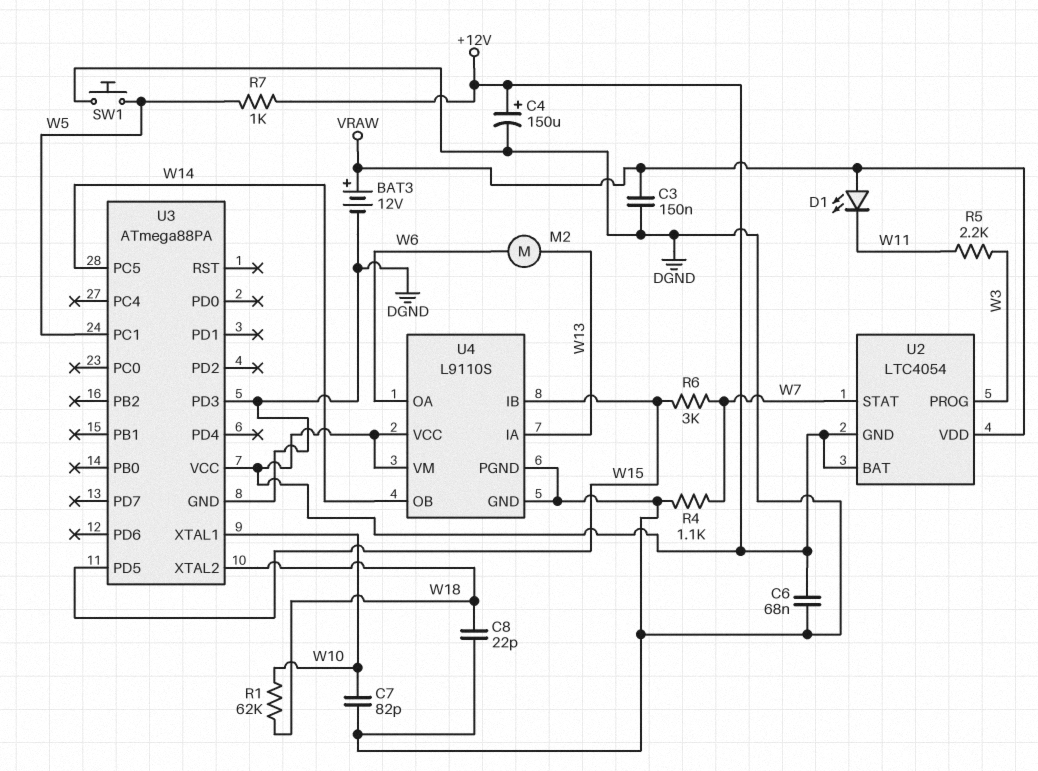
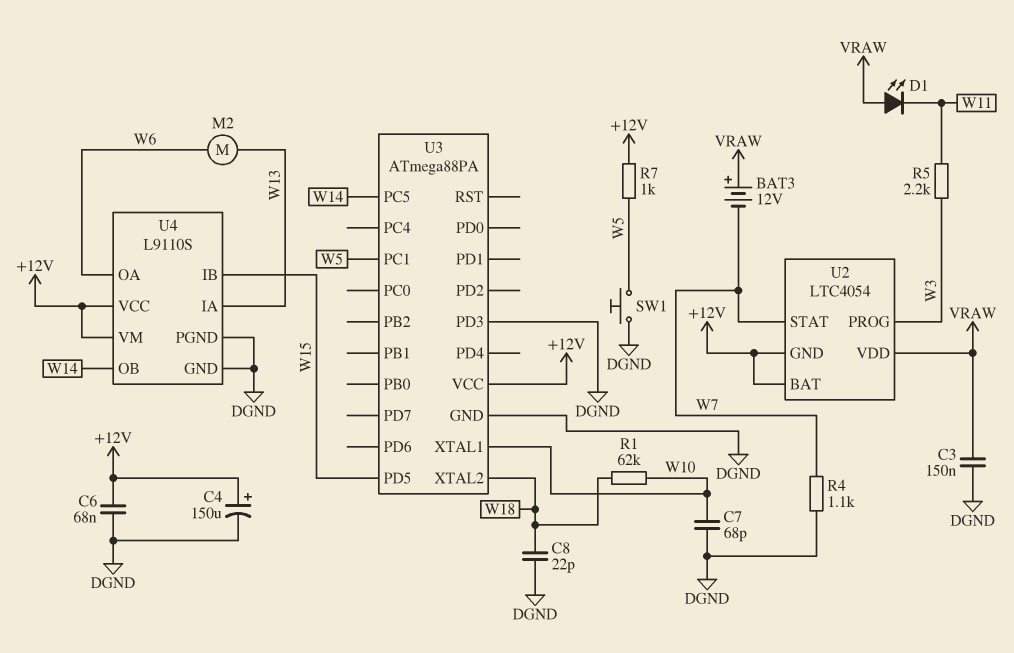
BAT3: 12V (plus VRAW, minus DGND) -> 12V (plus VRAW, minus W7)
C7: 82pF (DGND, W10) -> 68pF (DGND, W10)
R6: 3k (W7, W15) -> none

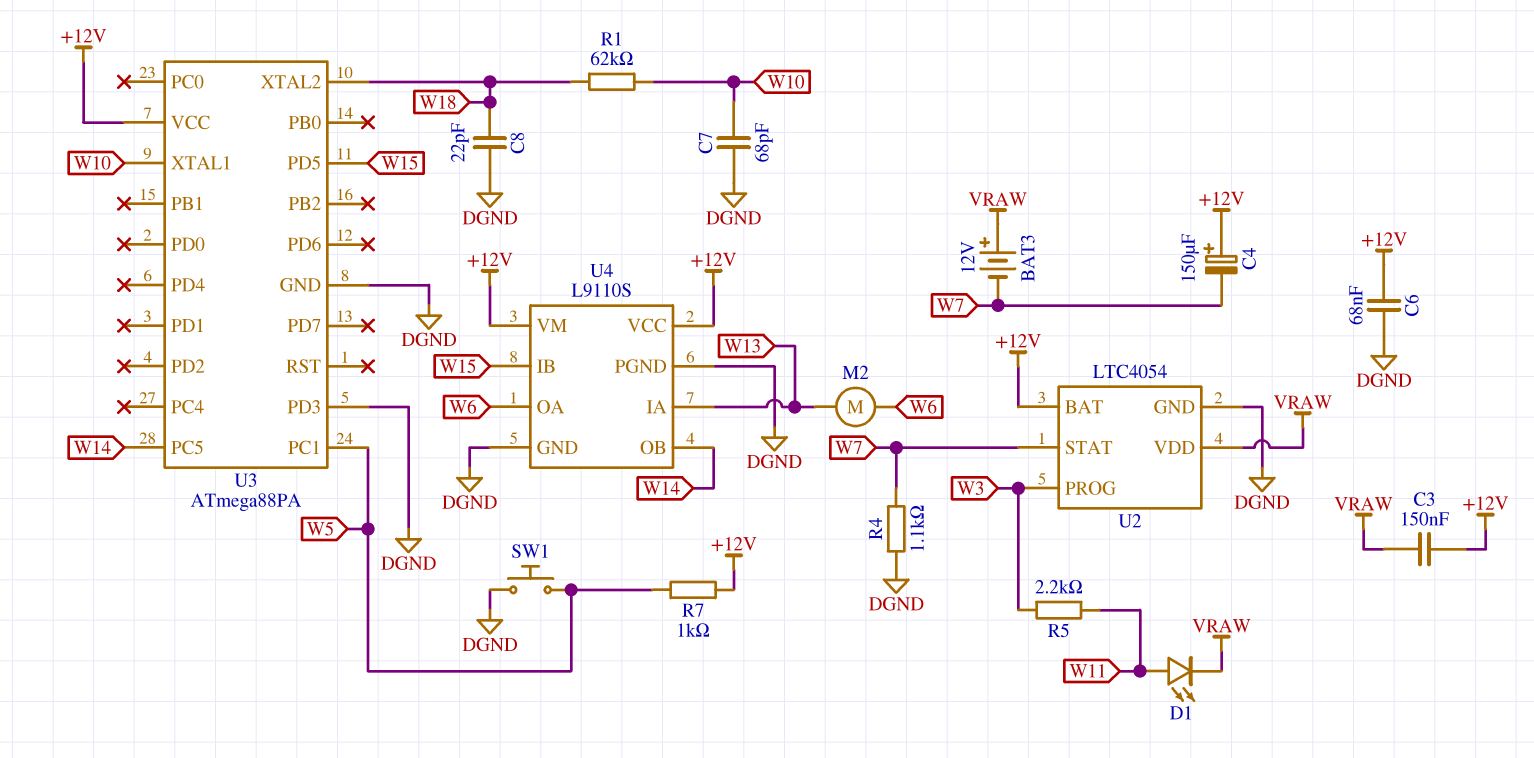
C3: 150nF (DGND, VRAW) -> 150nF (+12V, VRAW)
C4: 150uF (plus +12V, minus DGND) -> 150uF (plus +12V, minus W7)
D1: LED (A VRAW, K W11) -> LED (A W11, K VRAW)
U2 pin GND: +12V -> DGND

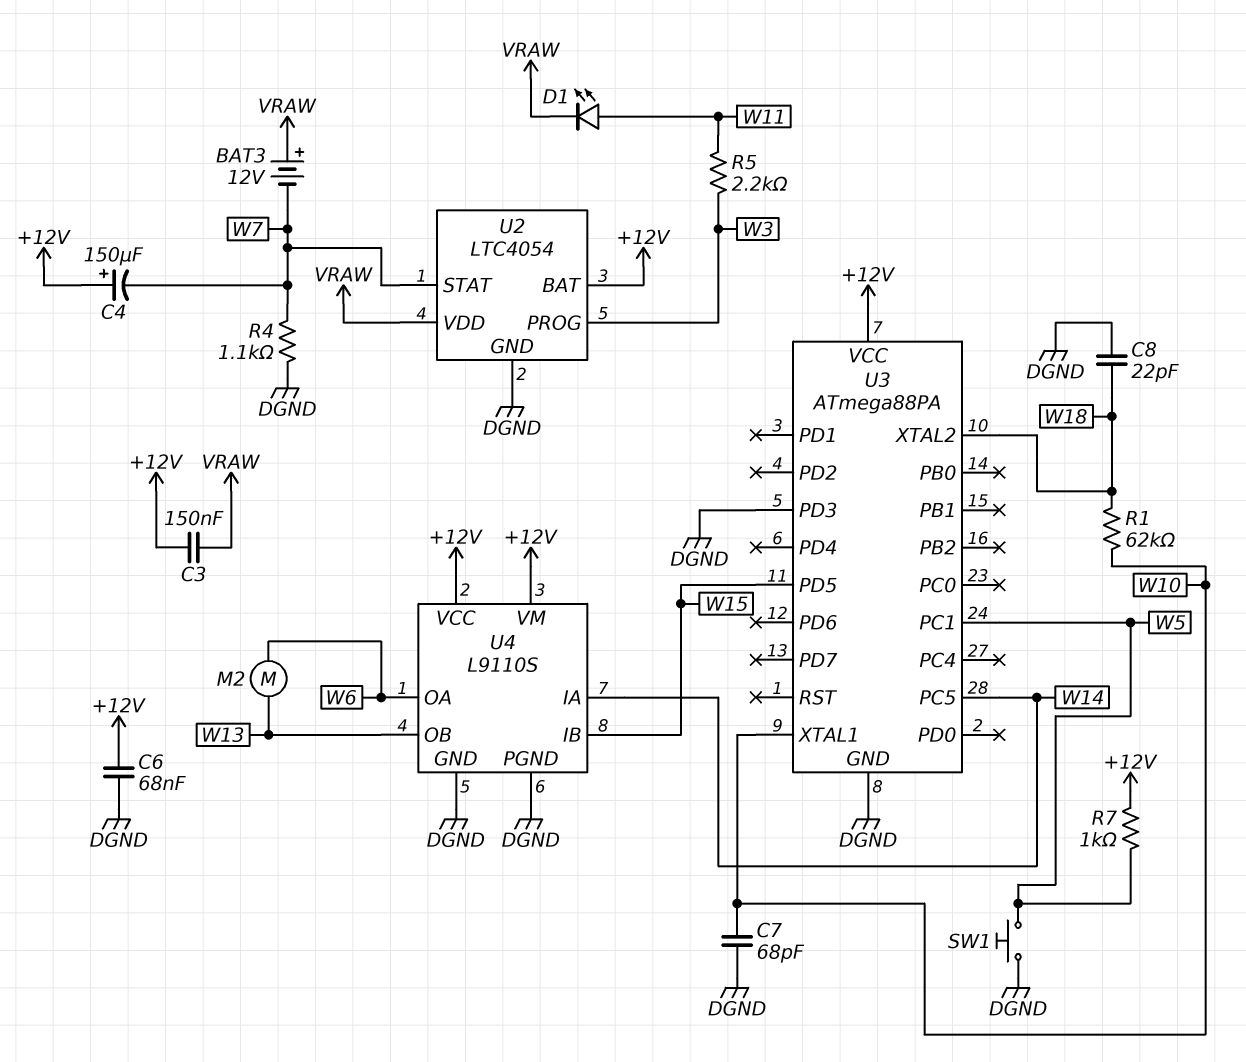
U4 pin IA: W13 -> W14
U4 pin OB: W14 -> W13

